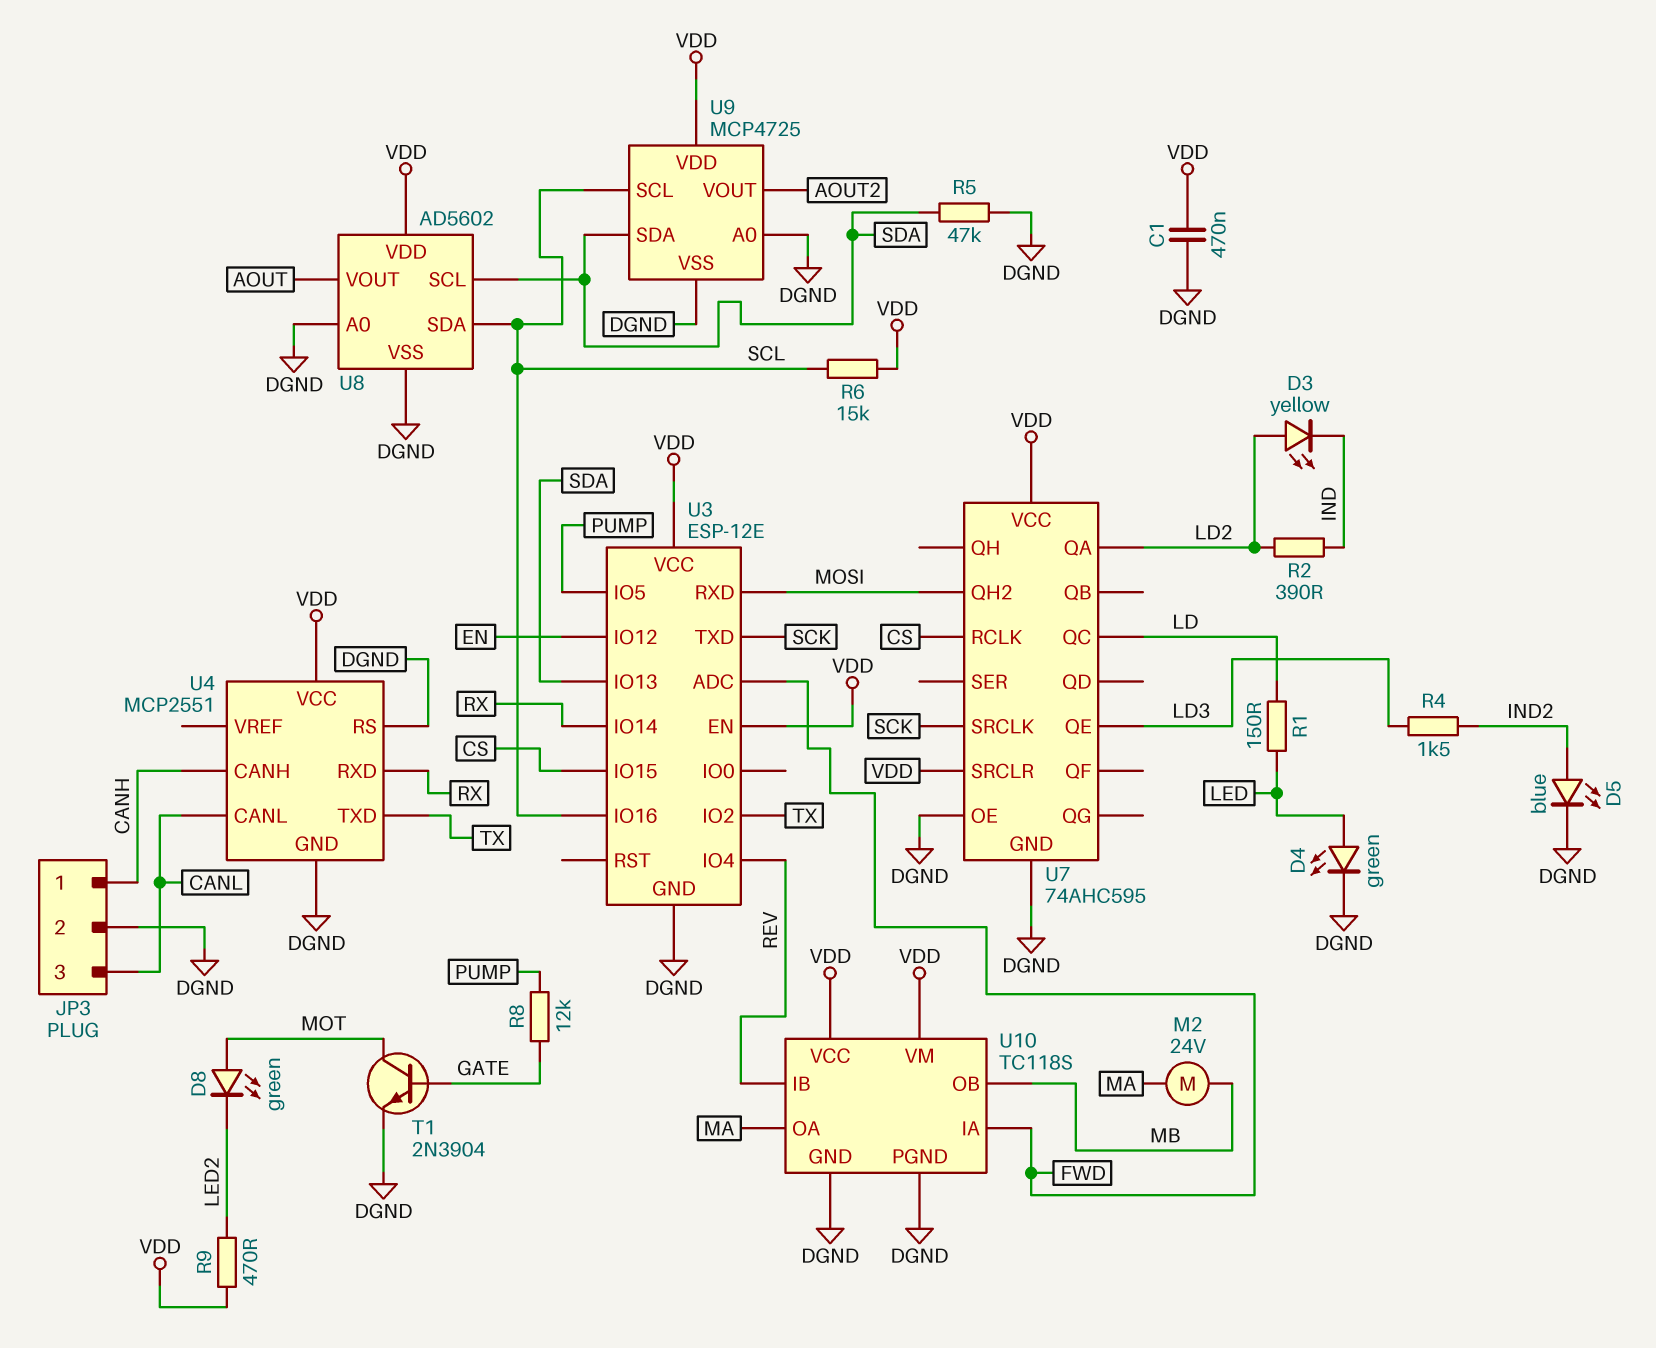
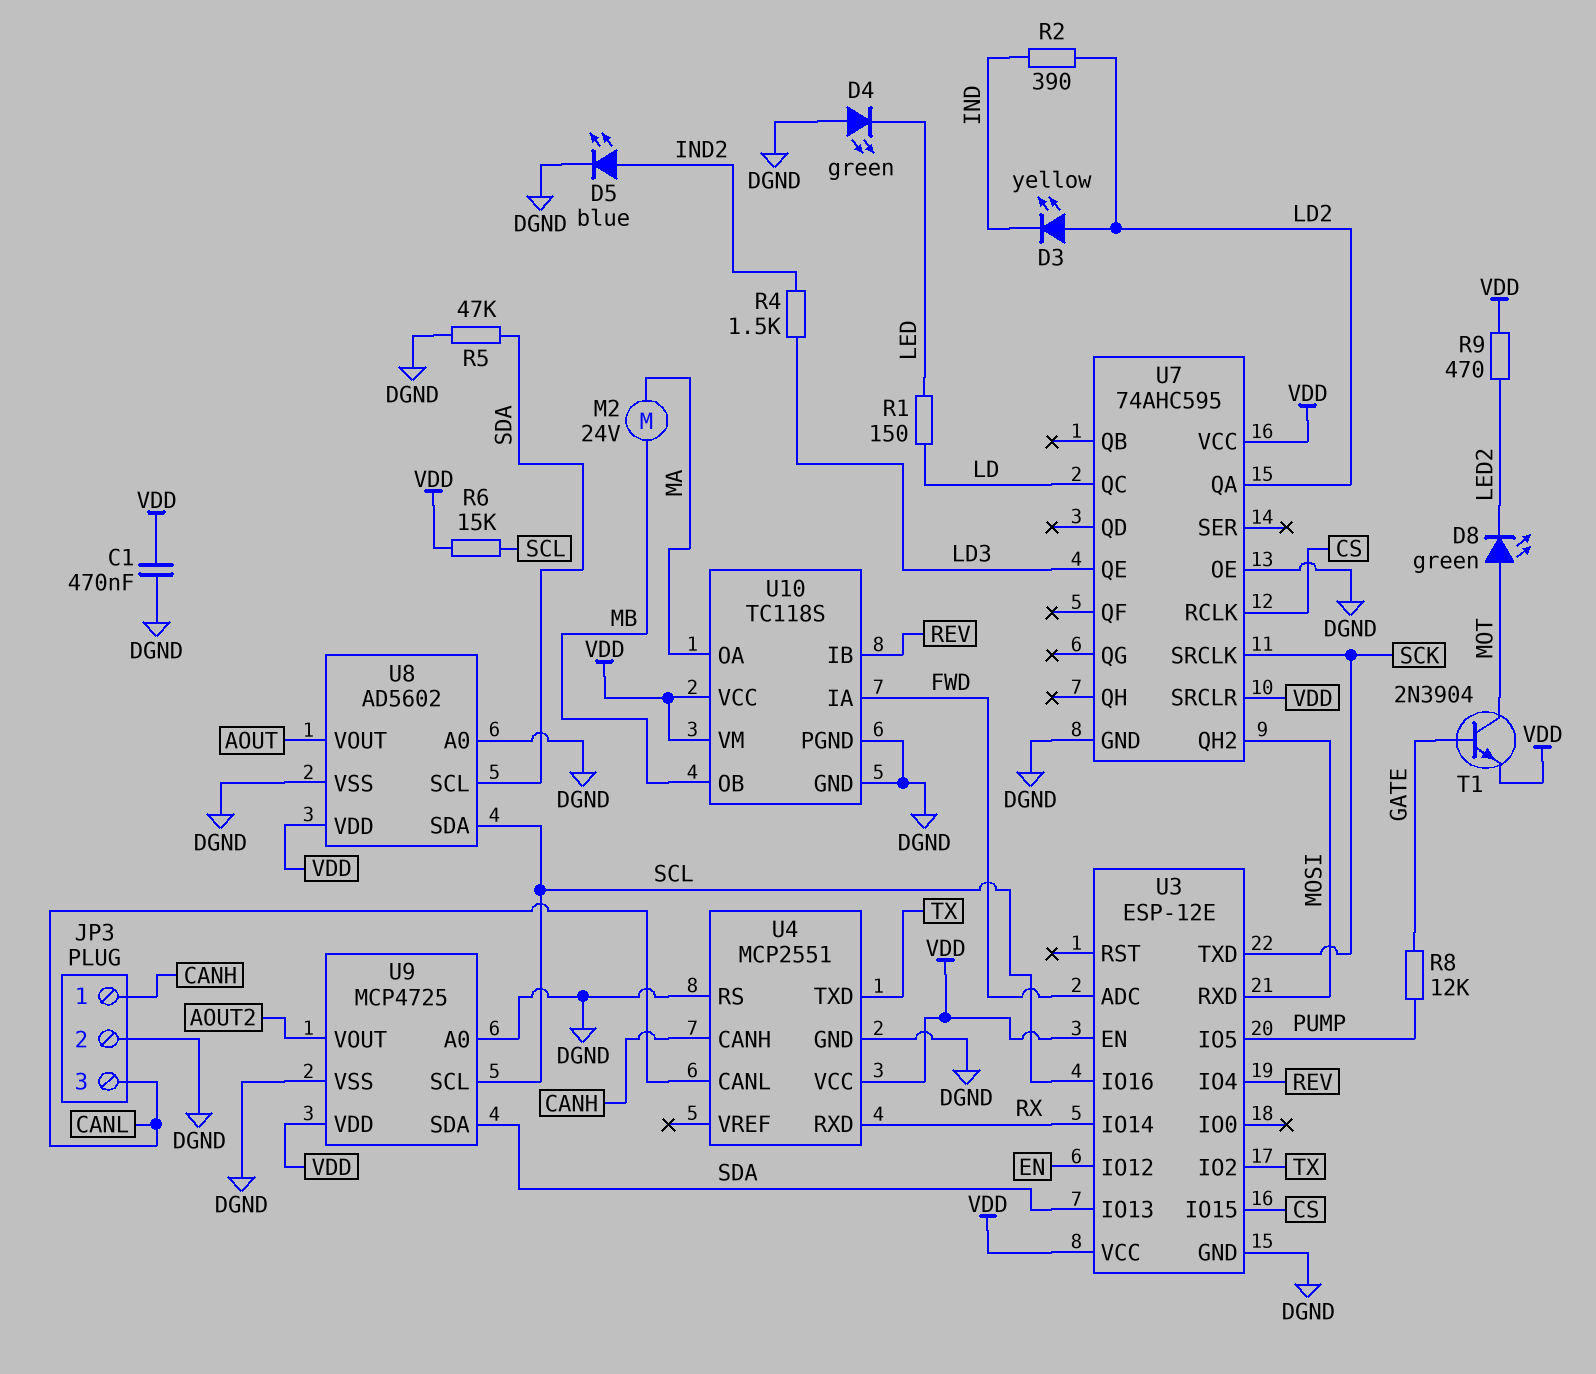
D4: LED green (A LED, K DGND) -> LED green (A DGND, K LED)
T1: NPN 2N3904 (B GATE, C MOT, E DGND) -> NPN 2N3904 (B GATE, C MOT, E VDD)

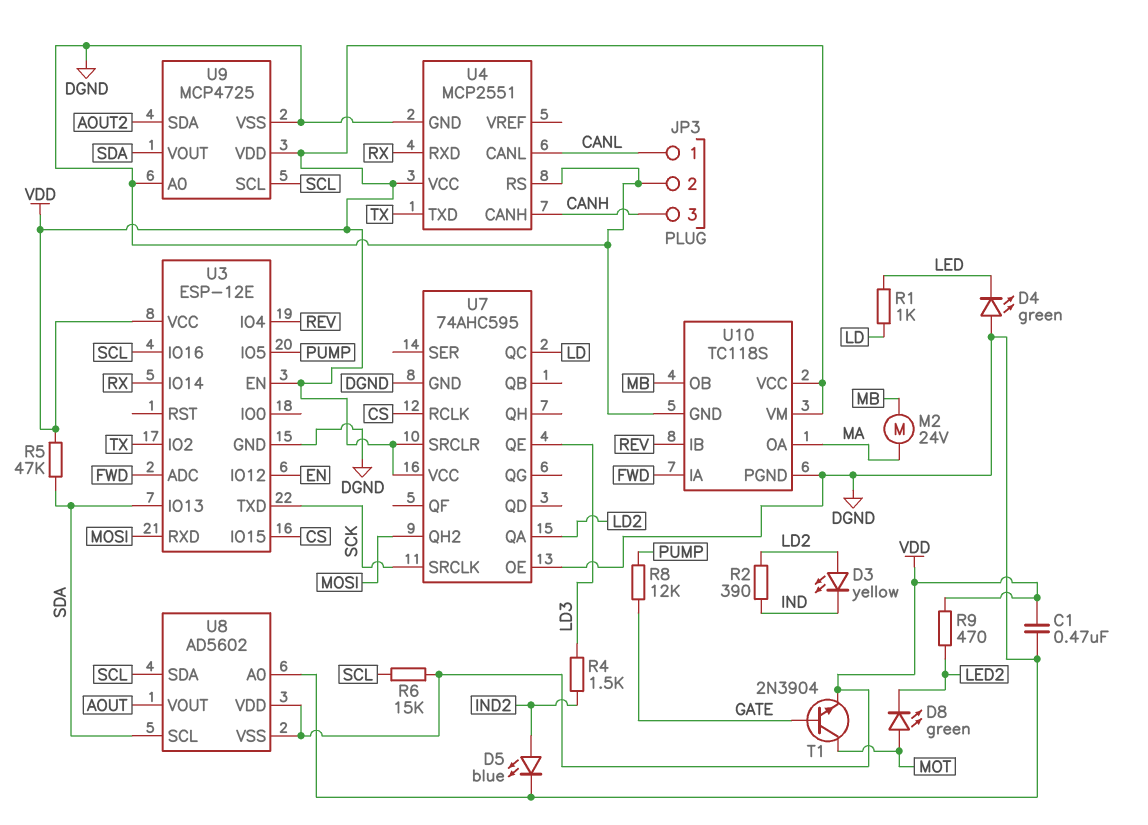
JP3 pin 1: CANH -> CANL
JP3 pin 3: CANL -> CANH
R1: 150 (LD, LED) -> 1k (LD, LED)
R5: 47k (DGND, SDA) -> 47k (SDA, VDD)
U8 pin VSS: DGND -> VDD
U9 pin SDA: SDA -> AOUT2
U9 pin VOUT: AOUT2 -> SDA

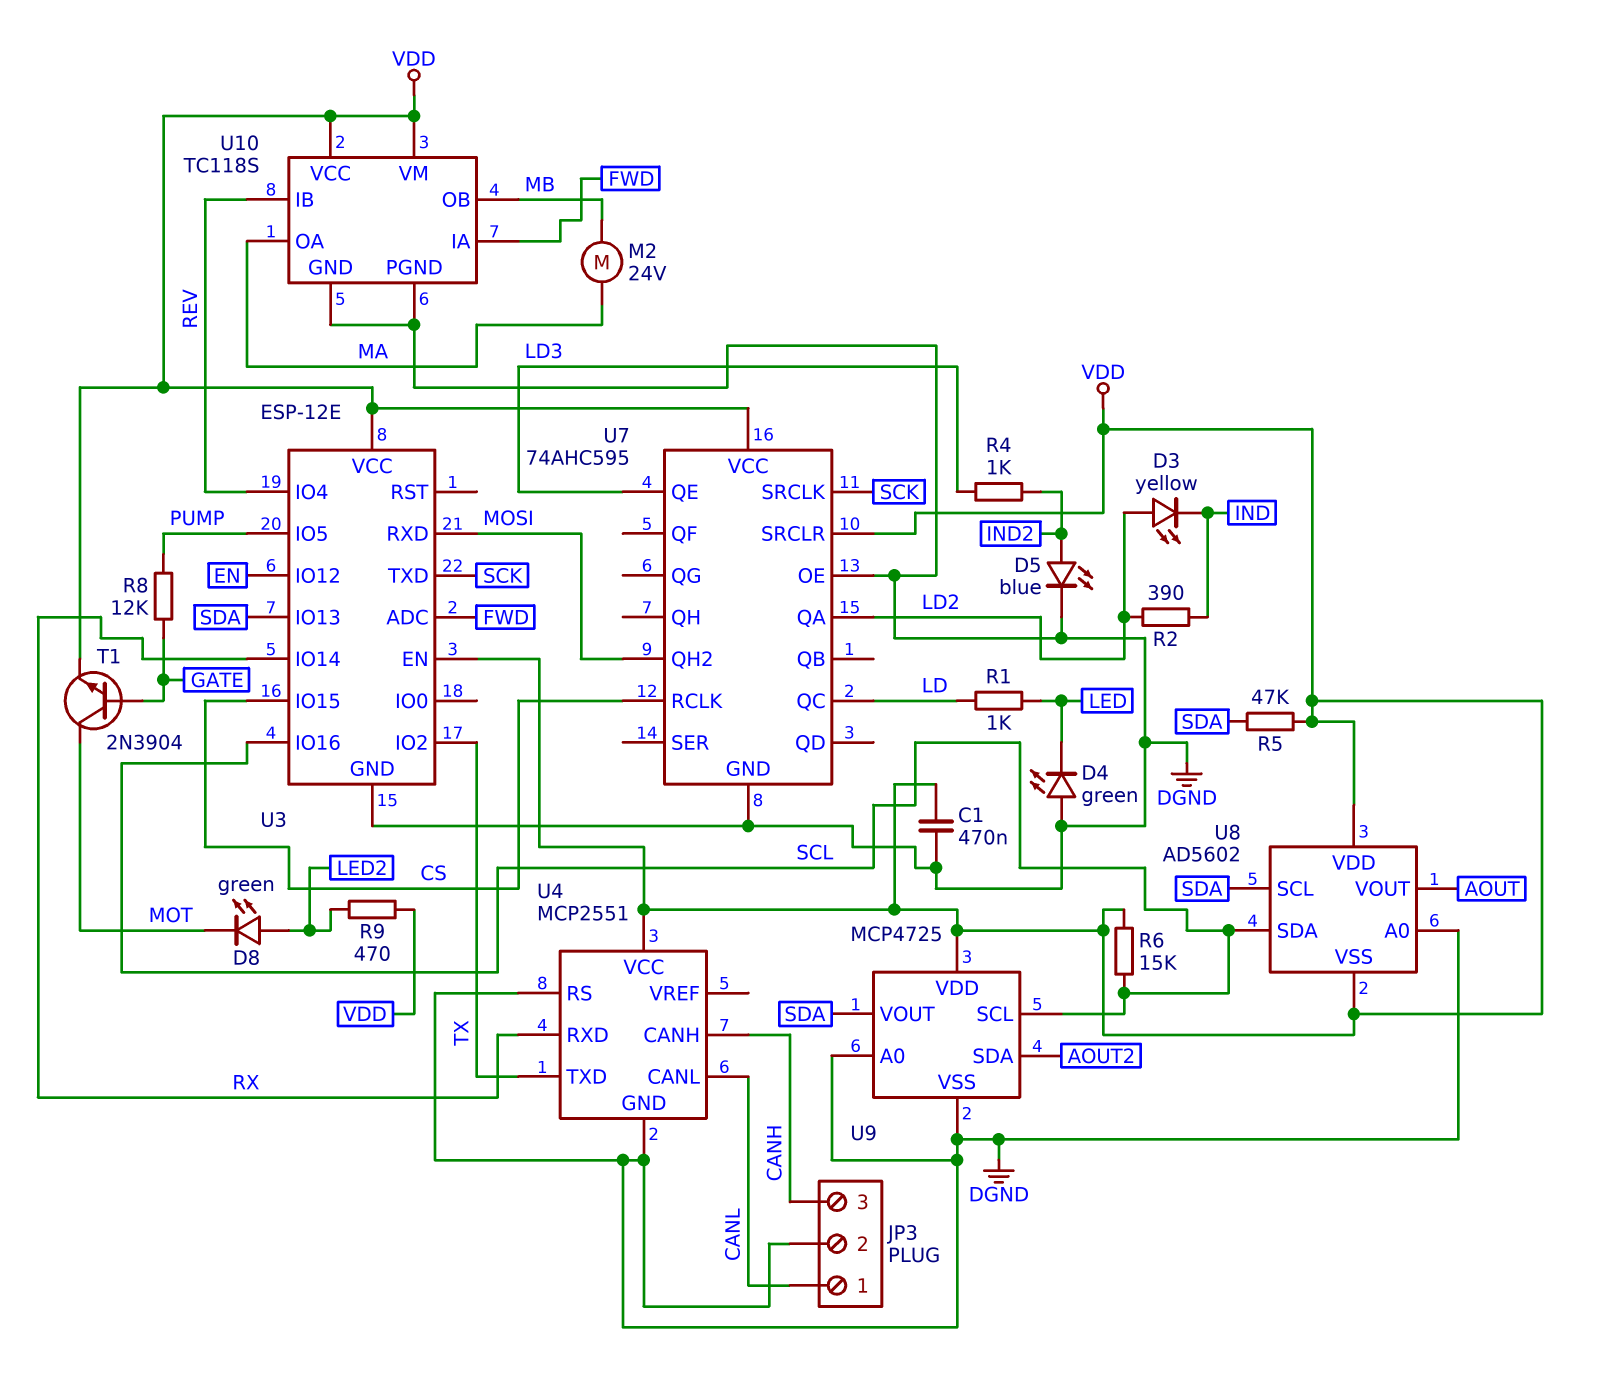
D8: LED green (A MOT, K LED2) -> LED green (A LED2, K MOT)
R4: 1.5k (IND2, LD3) -> 1k (IND2, LD3)

